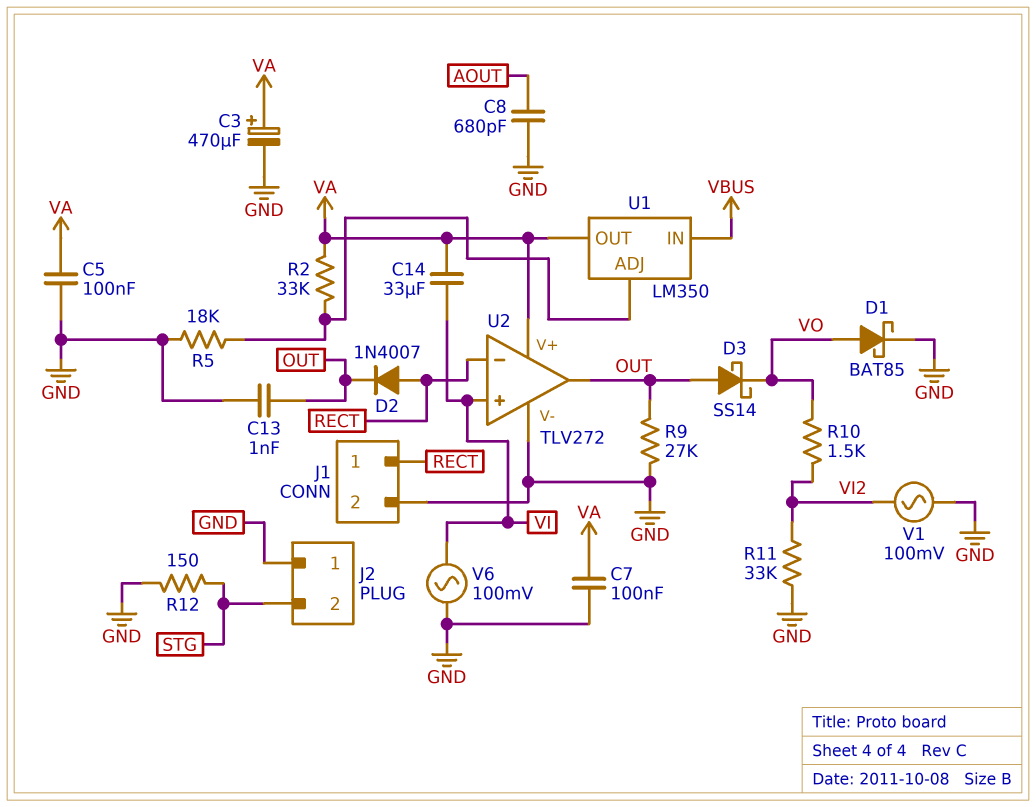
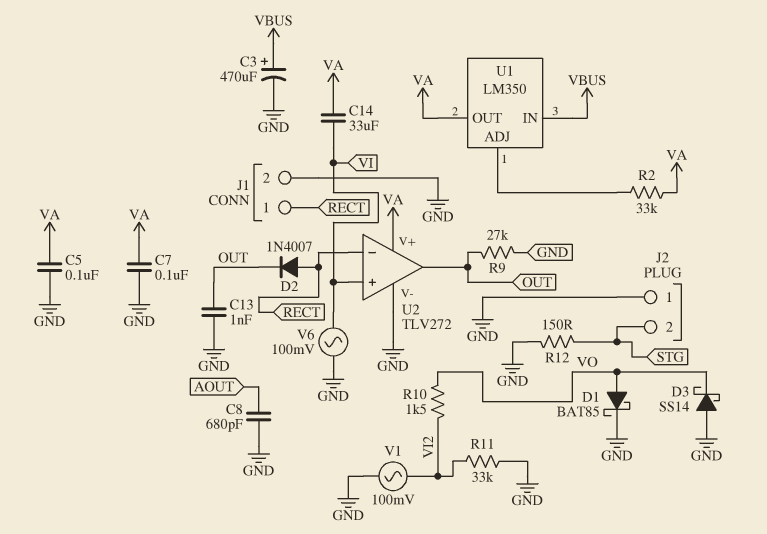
C3: 470uF (plus VA, minus GND) -> 470uF (plus VBUS, minus GND)
D3: schottky SS14 (A OUT, K VO) -> schottky SS14 (A GND, K VO)
R5: 18k (GND, U1/ADJ) -> none

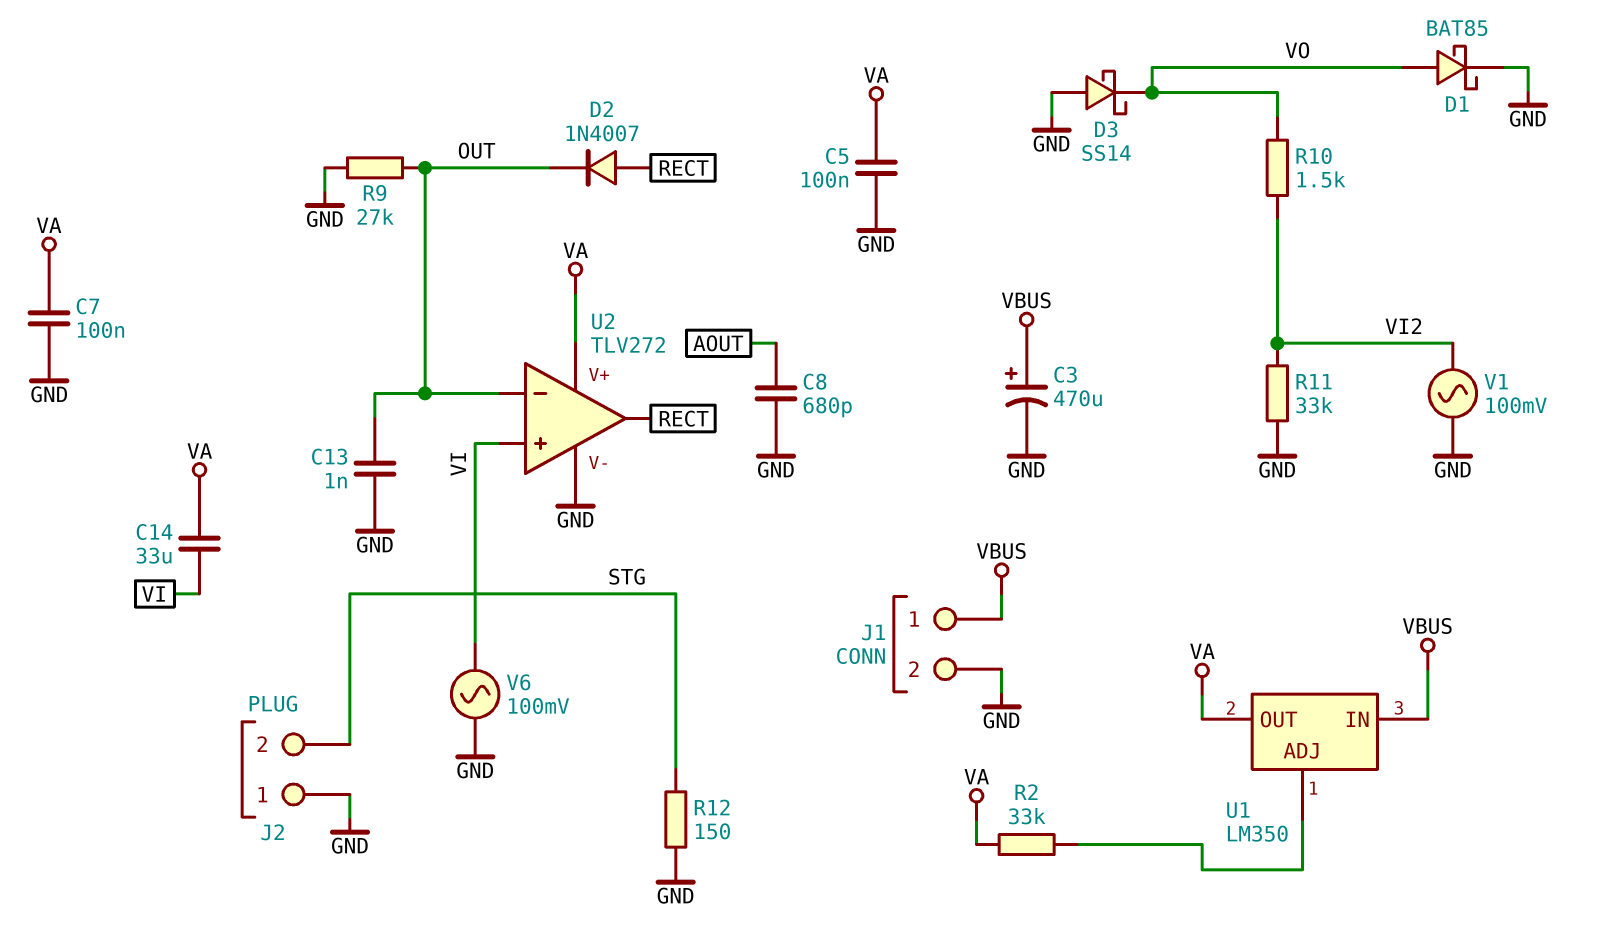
J1 pin 1: RECT -> VBUS
U2 pin in-: RECT -> OUT
U2 pin out: OUT -> RECT

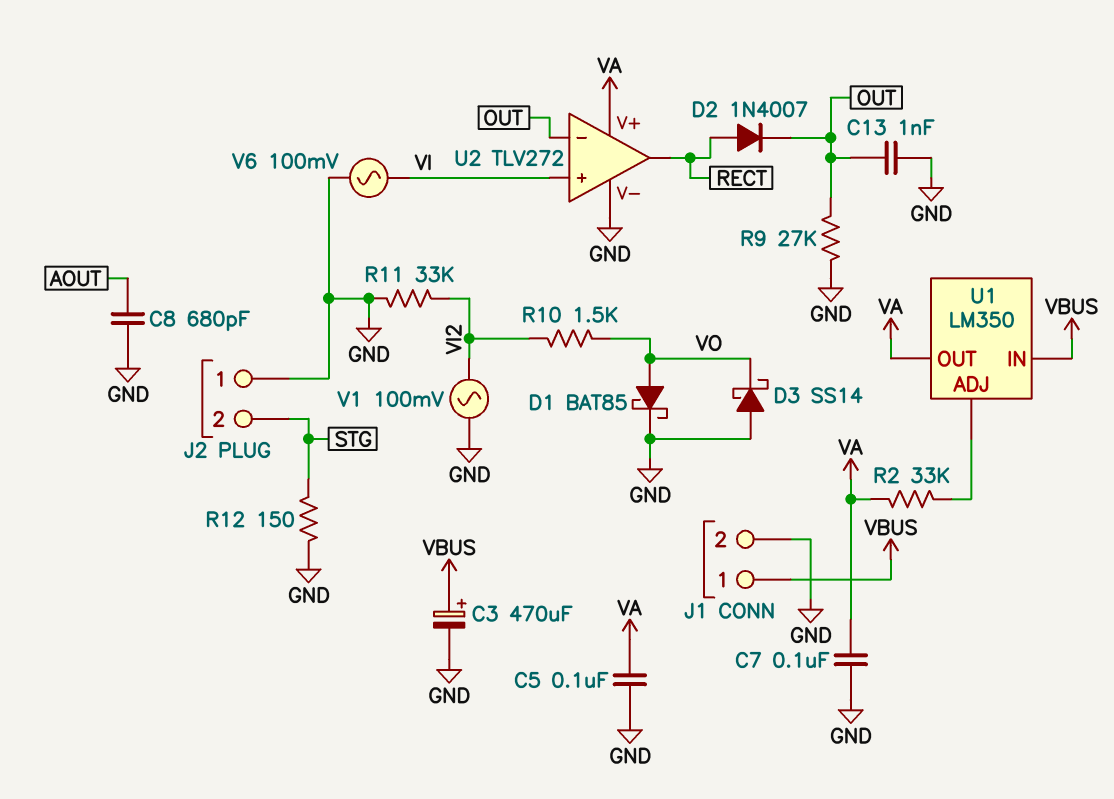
C14: 33uF (VA, VI) -> none

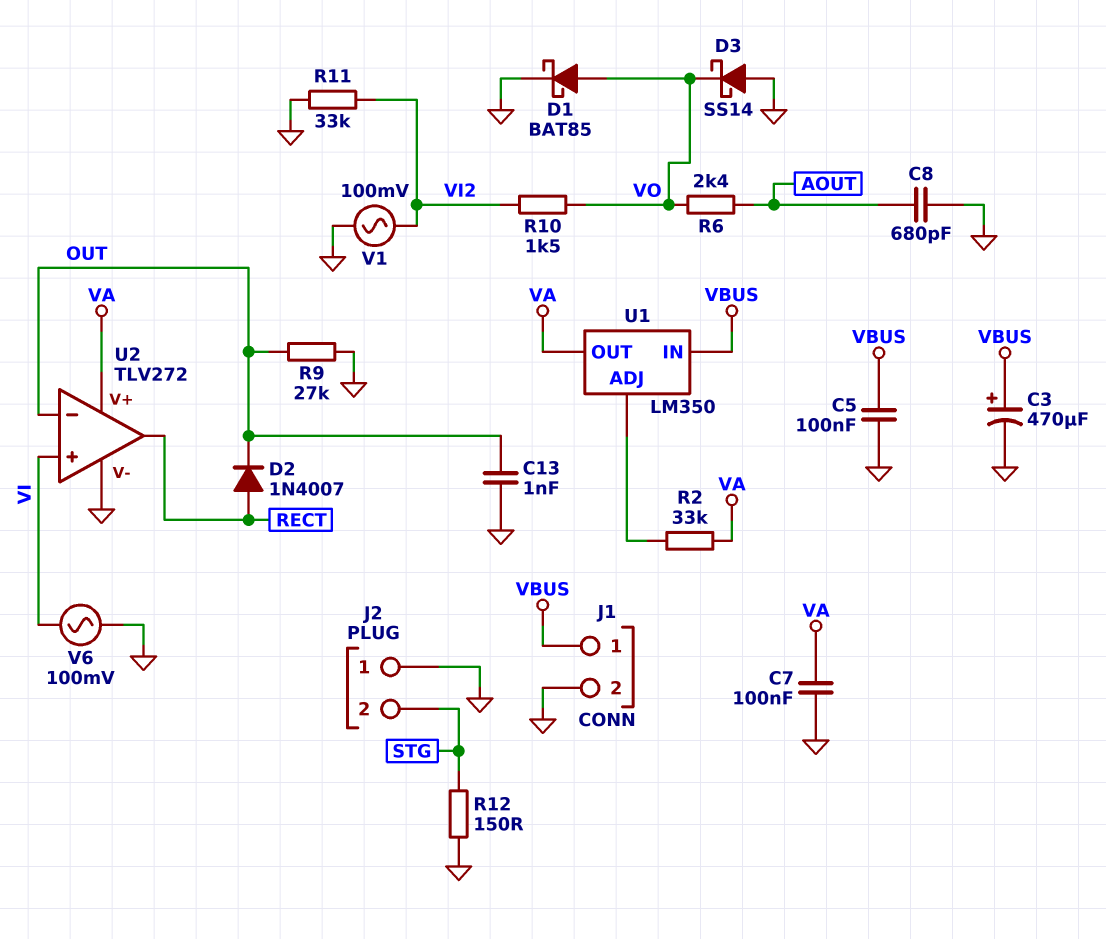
C5: 100nF (GND, VA) -> 100nF (GND, VBUS)
R6: none -> 2.4k (AOUT, VO)

